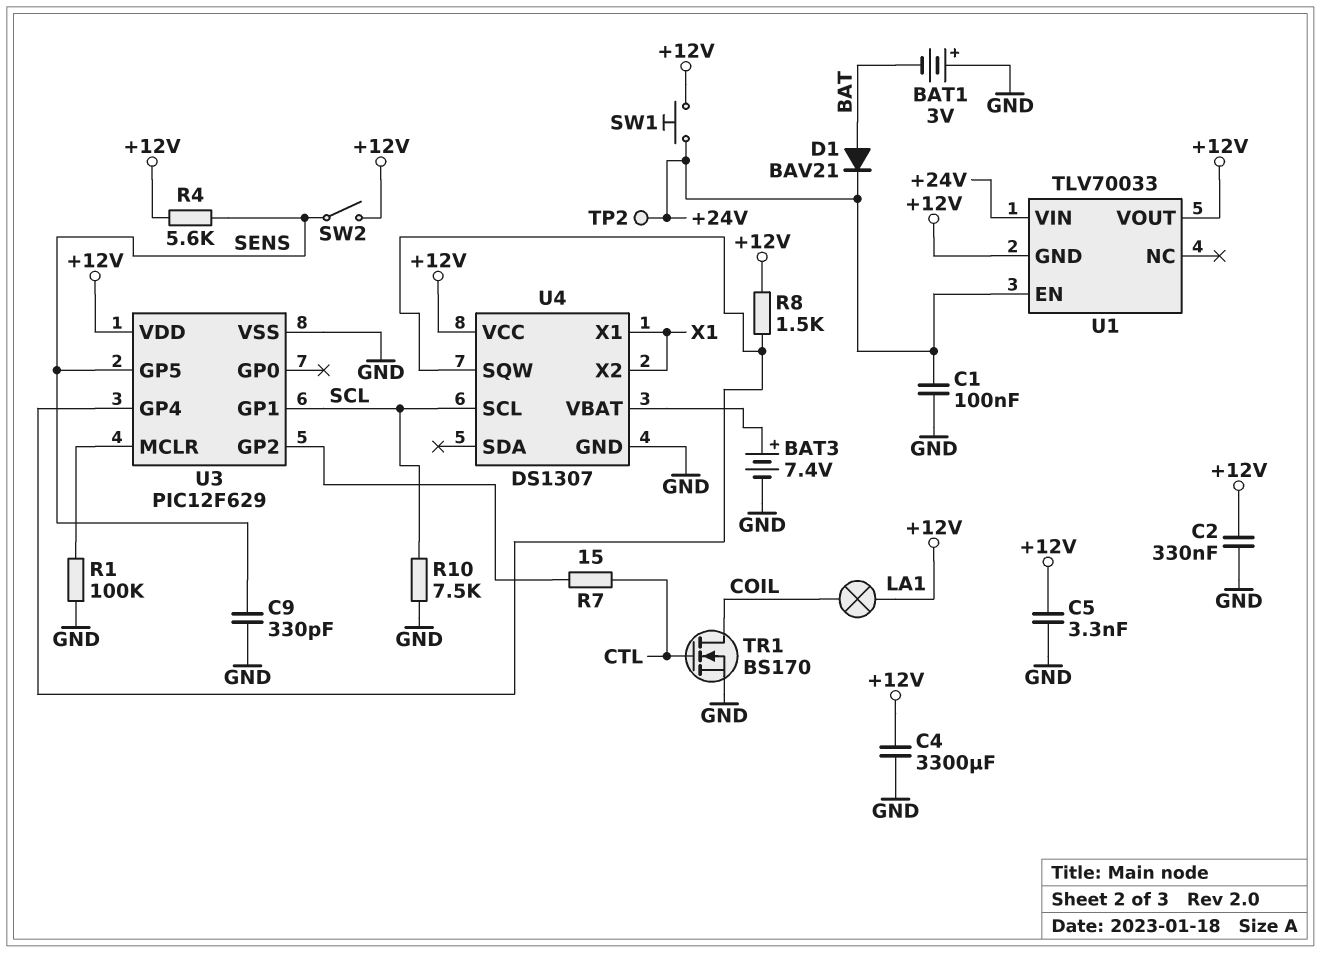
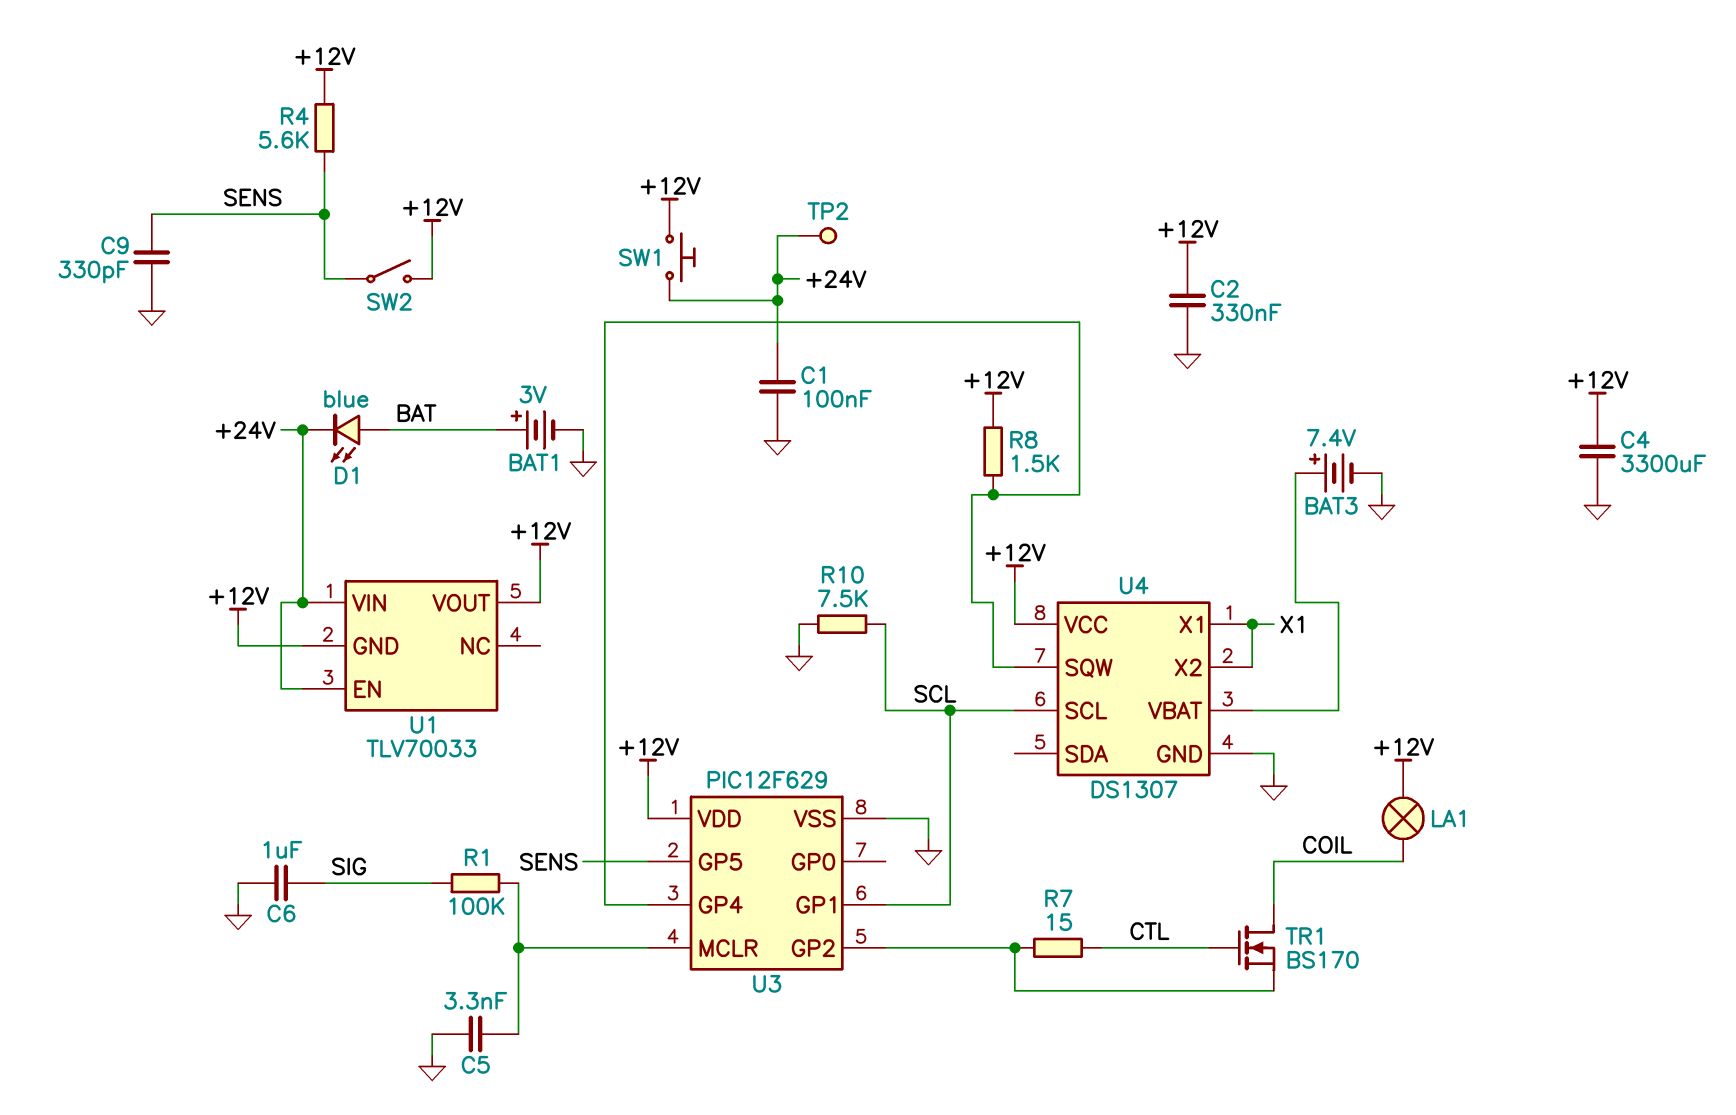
BAT1: 3V (plus GND, minus BAT) -> 3V (plus BAT, minus GND)
C5: 3.3nF (+12V, GND) -> 3.3nF (GND, U3/MCLR)
C6: none -> 1uF (GND, SIG)
D1: diode BAV21 (A BAT, K +24V) -> LED blue (A BAT, K +24V)
R1: 100k (GND, U3/MCLR) -> 100k (SIG, U3/MCLR)
TR1: NMOS BS170 (G CTL, D COIL, S GND) -> NMOS BS170 (G CTL, D COIL, S U3/GP2)

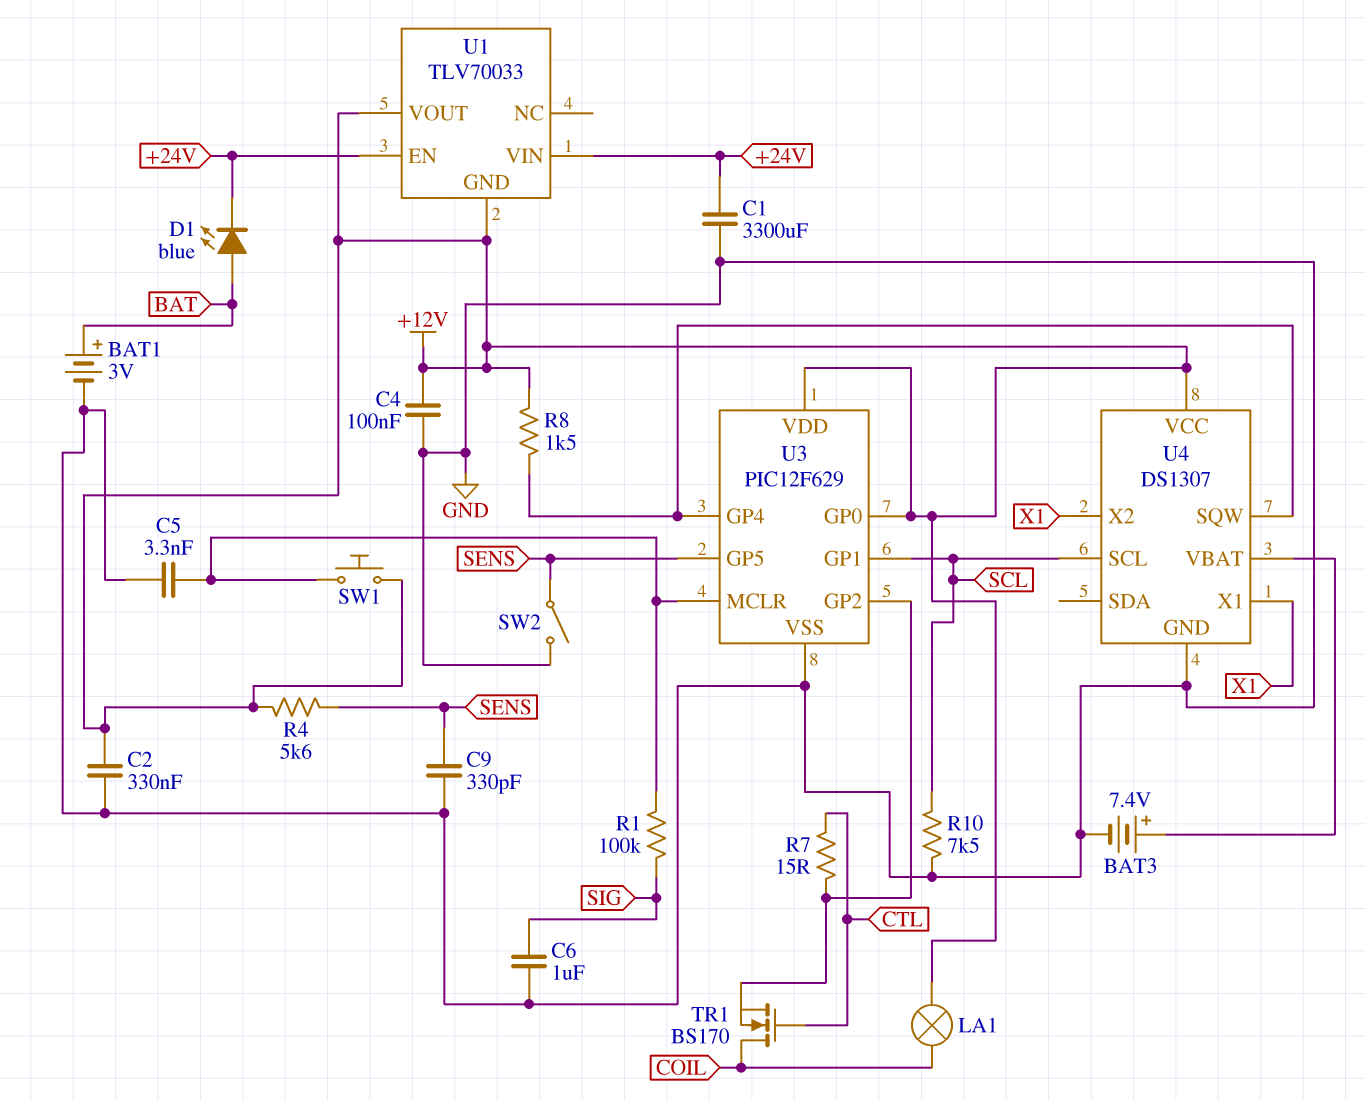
C1: 100nF (+24V, GND) -> 3300uF (+24V, GND)
C4: 3300uF (+12V, GND) -> 100nF (+12V, GND)
SW1: button (+12V, +24V) -> button (+12V, U3/MCLR)
SW2: switch (+12V, SENS) -> switch (GND, SENS)
TP2: test point (+24V) -> none
U3 pin GP0: none -> +12V

